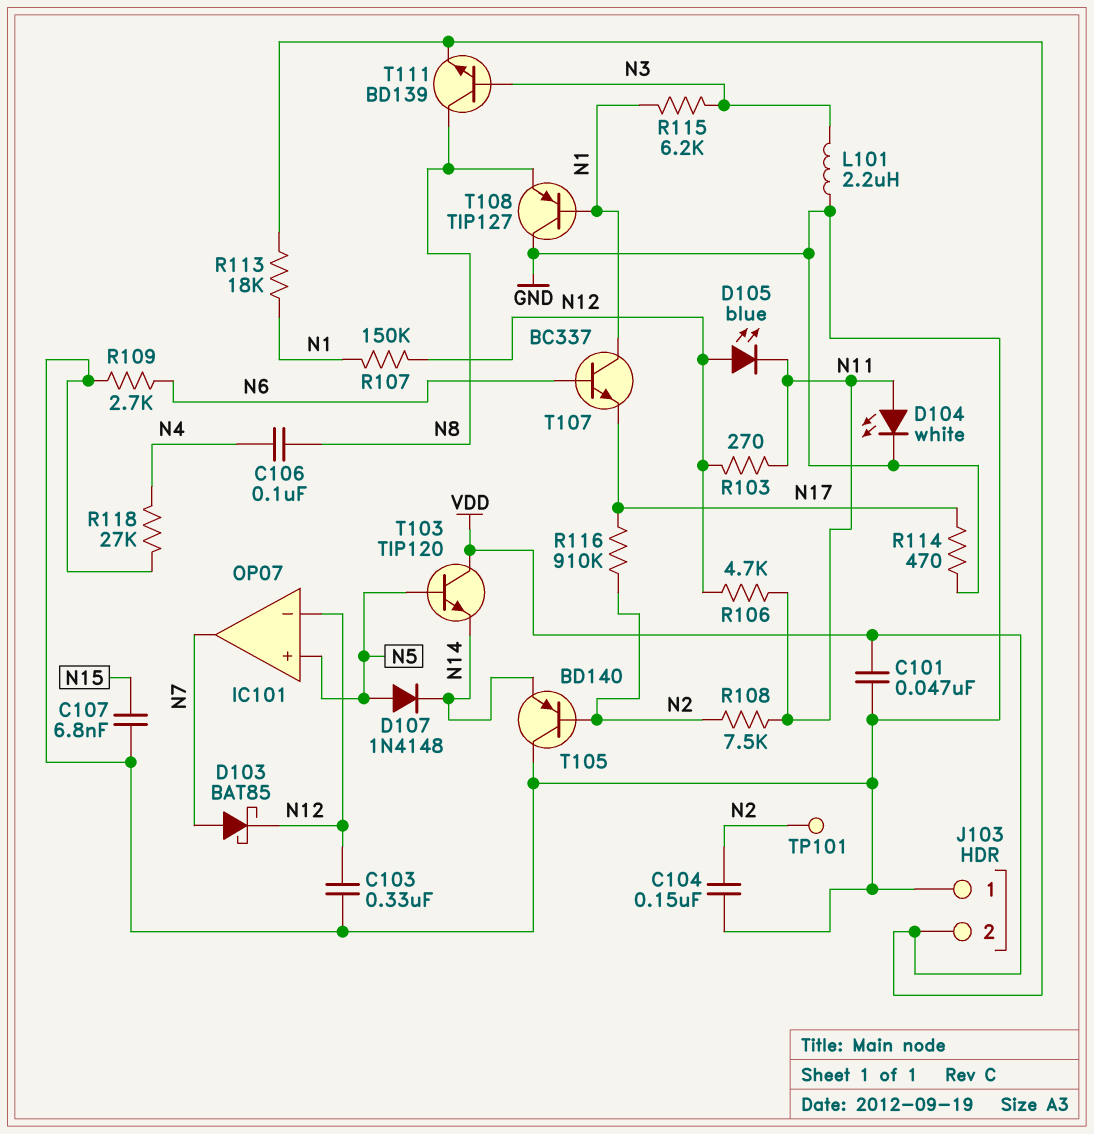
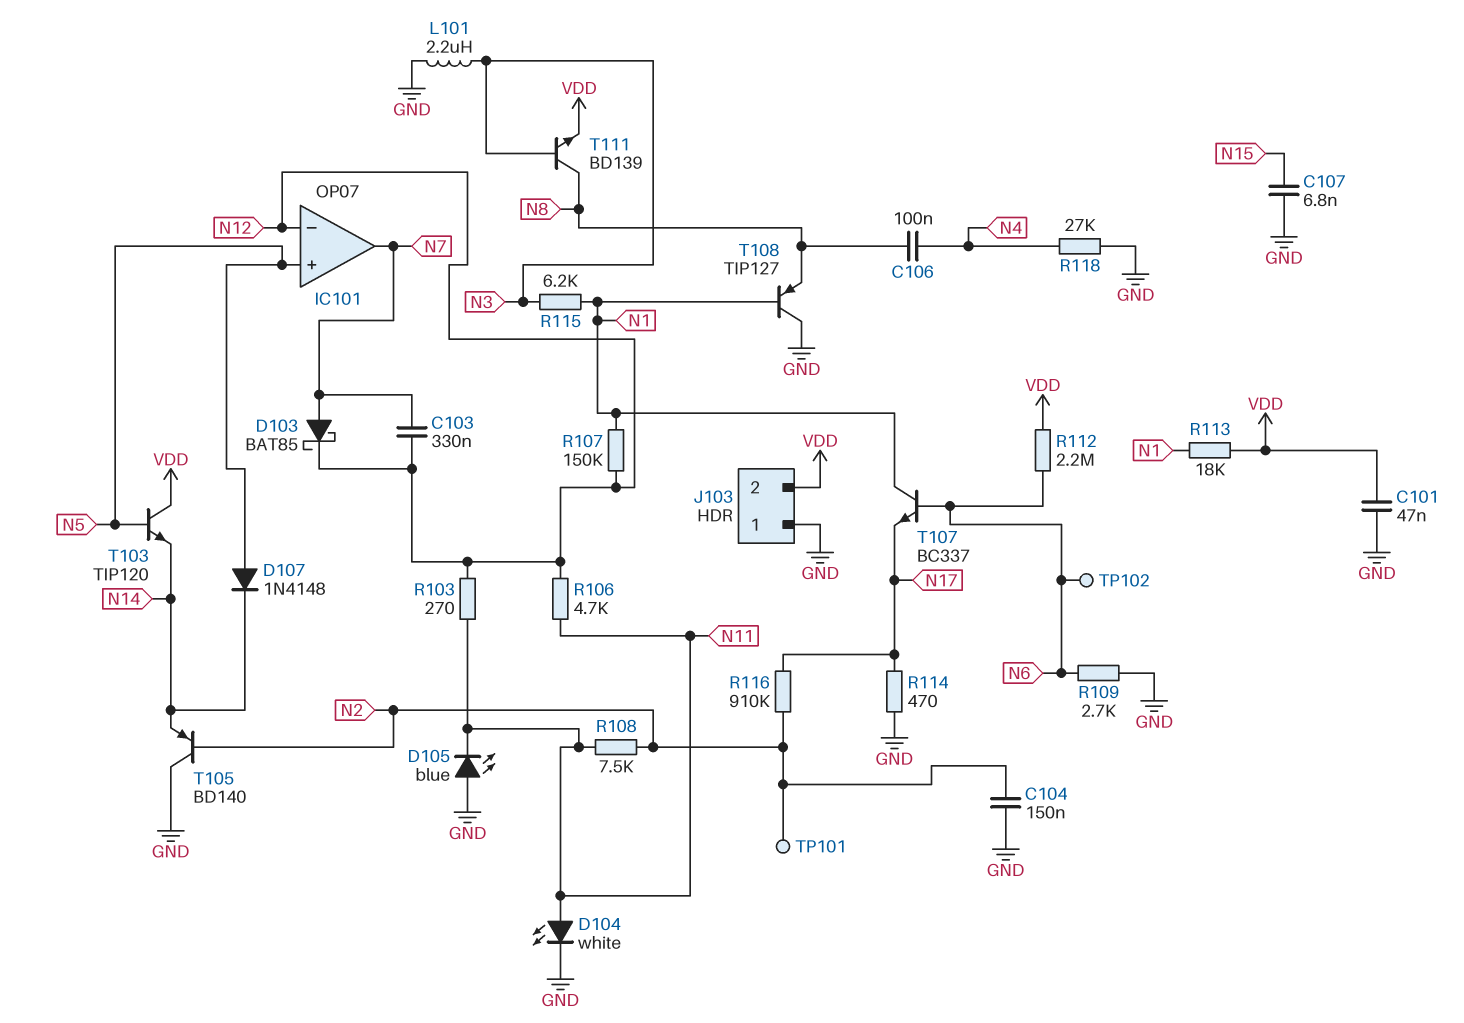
C103: 330nF (GND, N12) -> 330nF (N7, N12)
D105: LED blue (A N12, K N11) -> LED blue (A GND, K N11)
R112: none -> 2.2M (N6, VDD)
TP102: none -> test point (N6)

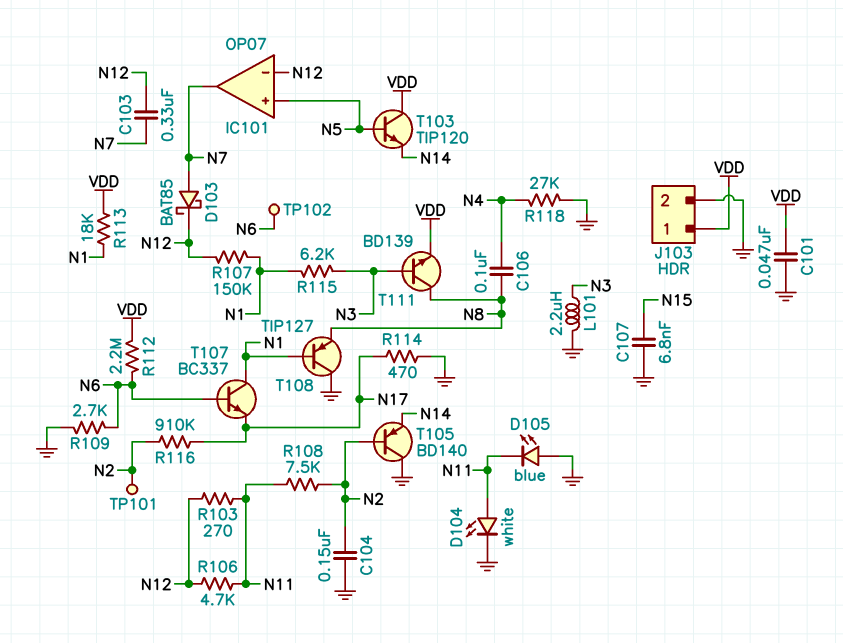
D107: diode 1N4148 (A N5, K N14) -> none
J103 pin 1: GND -> VDD
J103 pin 2: VDD -> GND

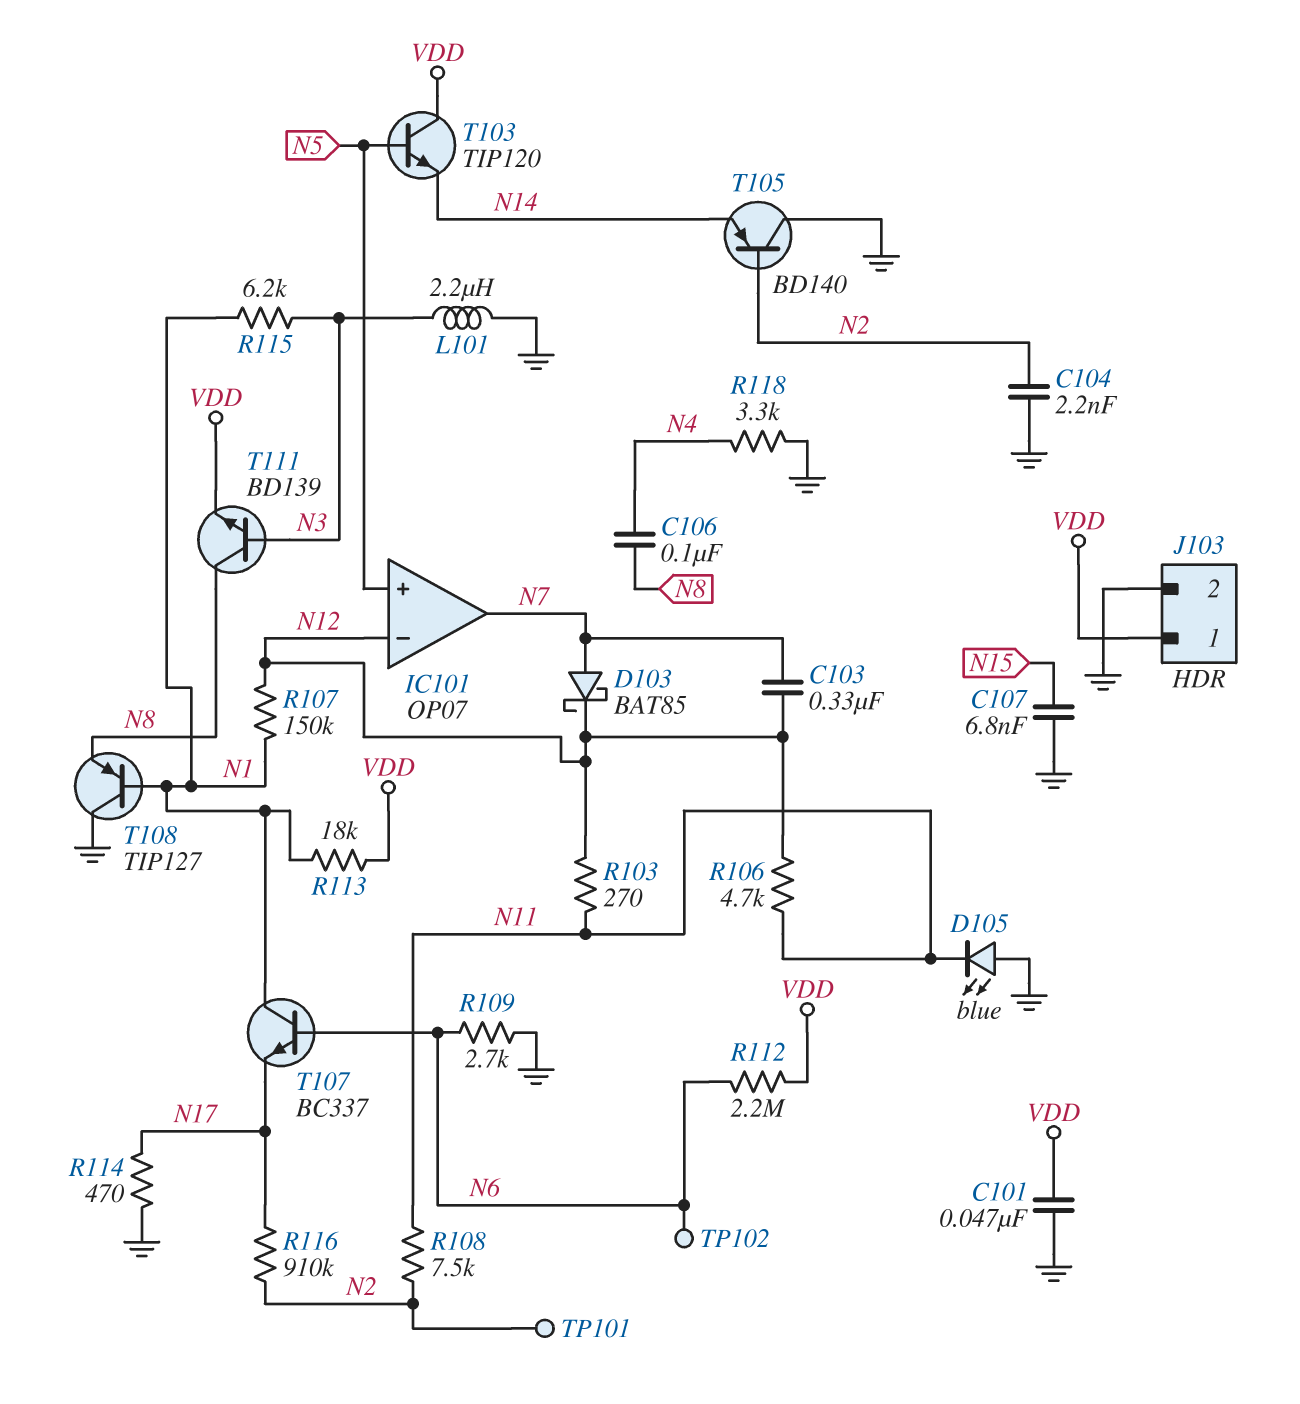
C104: 150nF (GND, N2) -> 2.2nF (GND, N2)
D104: LED white (A N11, K GND) -> none
R118: 27k (GND, N4) -> 3.3k (GND, N4)

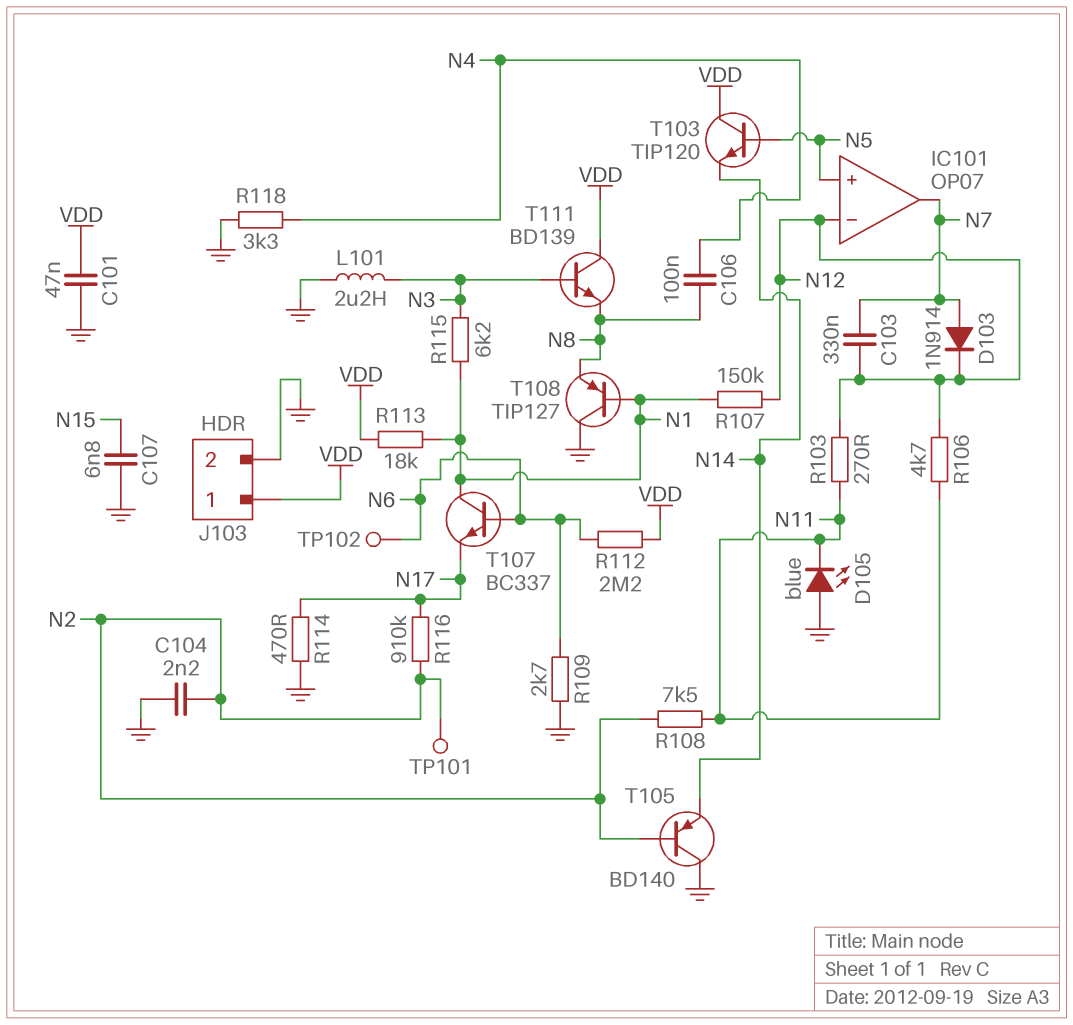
D103: schottky BAT85 (A N7, K N12) -> diode 1N914 (A N7, K N12)
T111: NPN BD139 (B N3, C N8, E VDD) -> NPN BD139 (B N3, C VDD, E N8)

